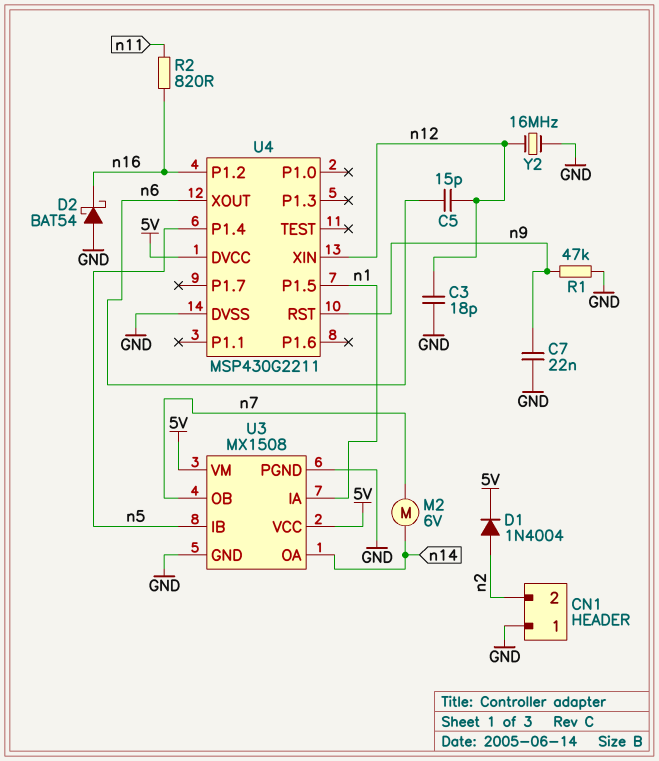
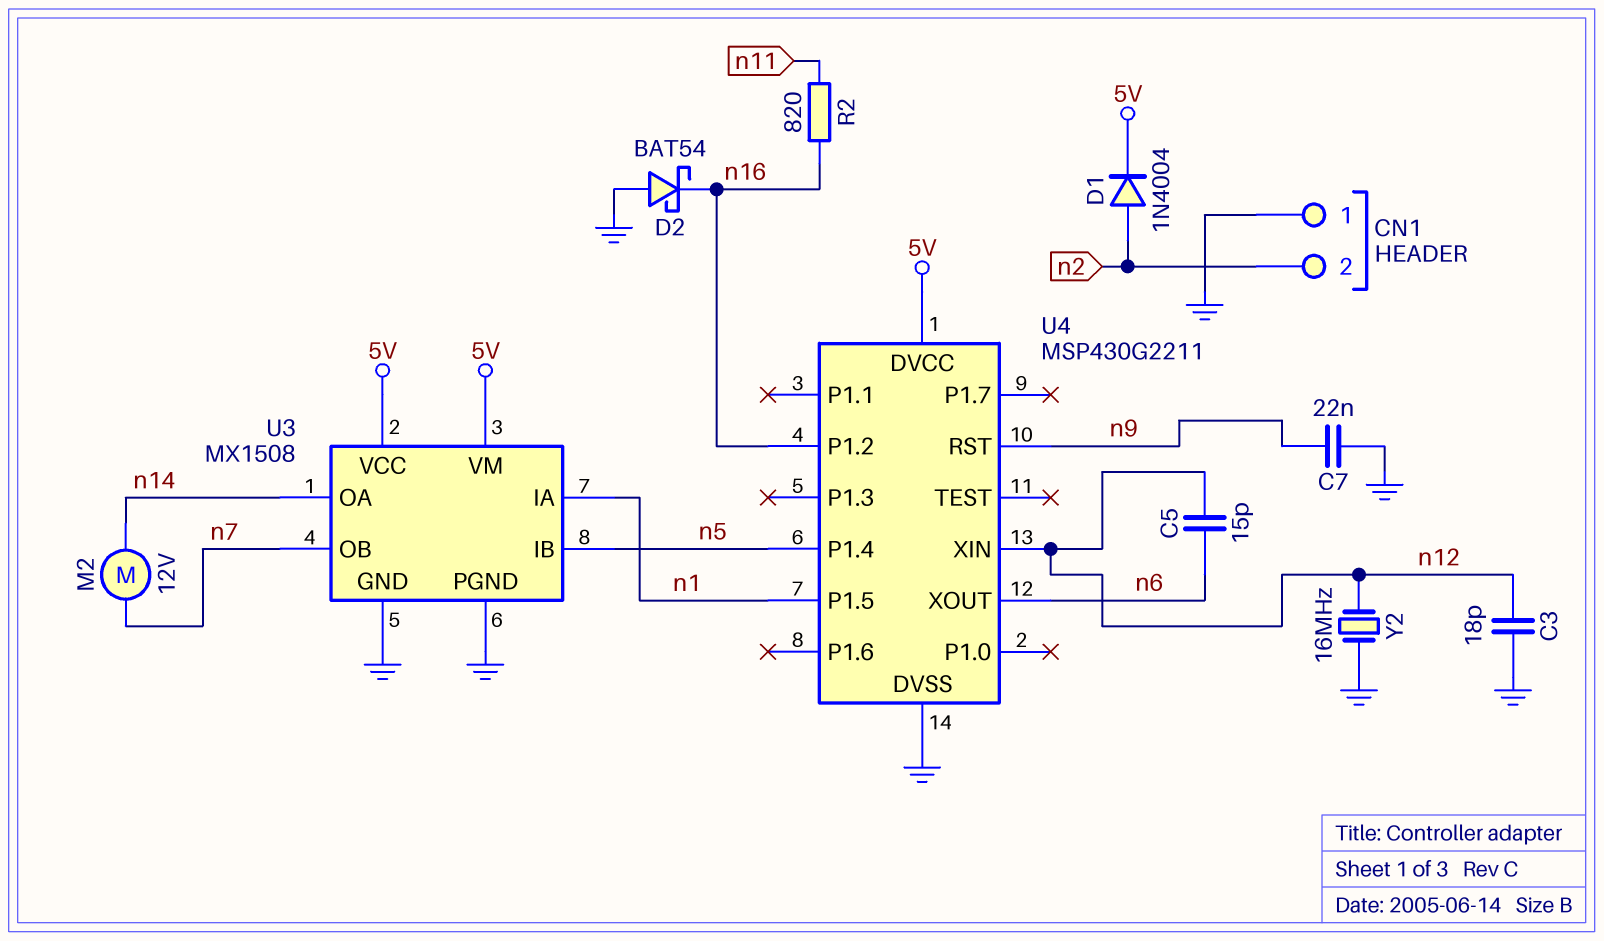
M2: motor 6V (n7, n14) -> motor 12V (n7, n14)
R1: 47k (GND, n9) -> none

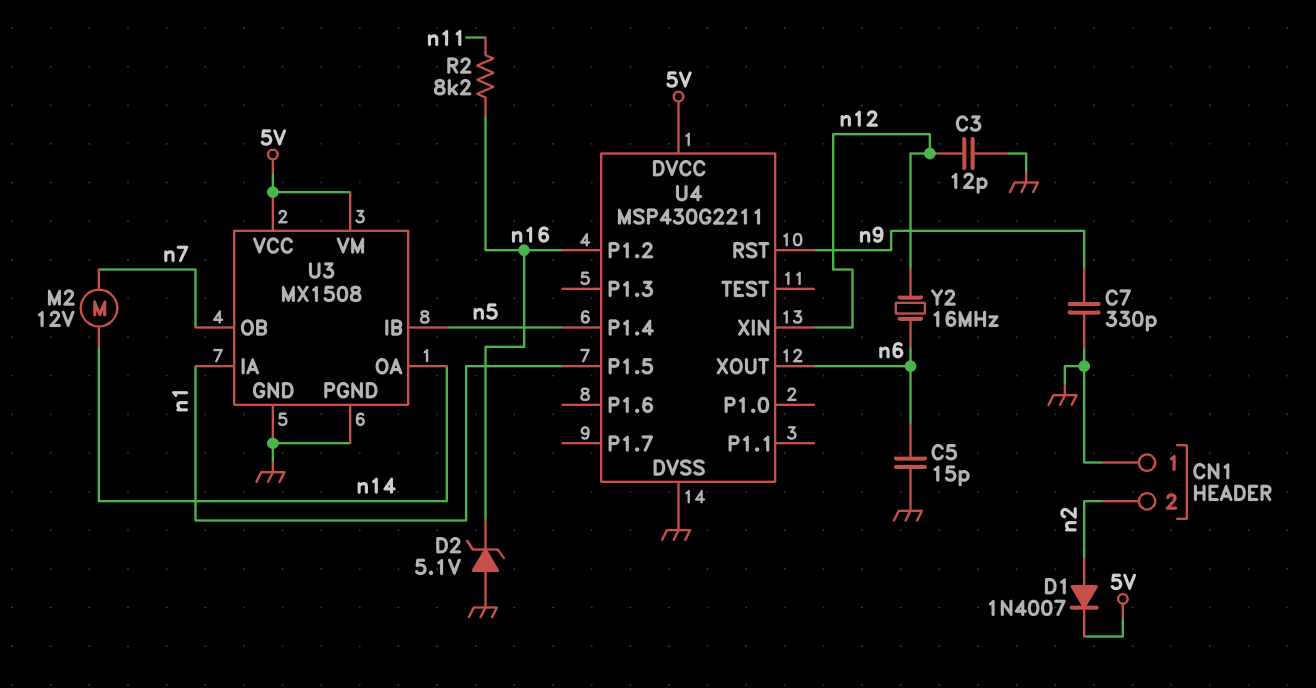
C3: 18pF (GND, n12) -> 12pF (GND, n12)
C5: 15pF (n6, n12) -> 15pF (GND, n6)
C7: 22nF (GND, n9) -> 330pF (GND, n9)
D1: diode 1N4004 (A n2, K 5V) -> diode 1N4007 (A n2, K 5V)
D2: schottky BAT54 (A GND, K n16) -> zener 5.1V (A GND, K n16)
R2: 820 (n11, n16) -> 8.2k (n11, n16)
Y2: 16MHz (GND, n12) -> 16MHz (n6, n12)

